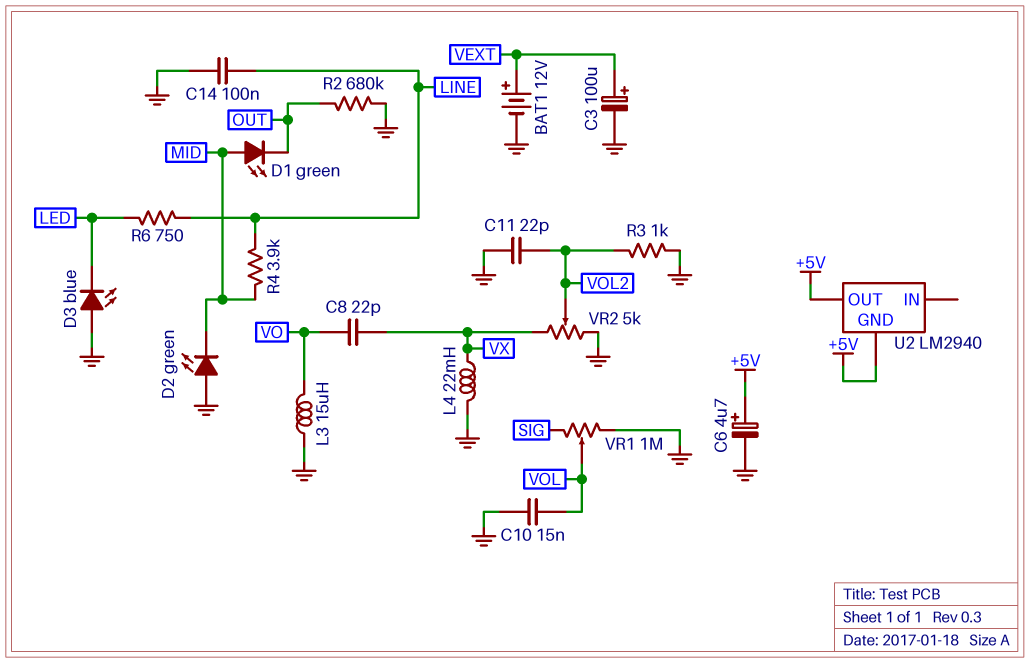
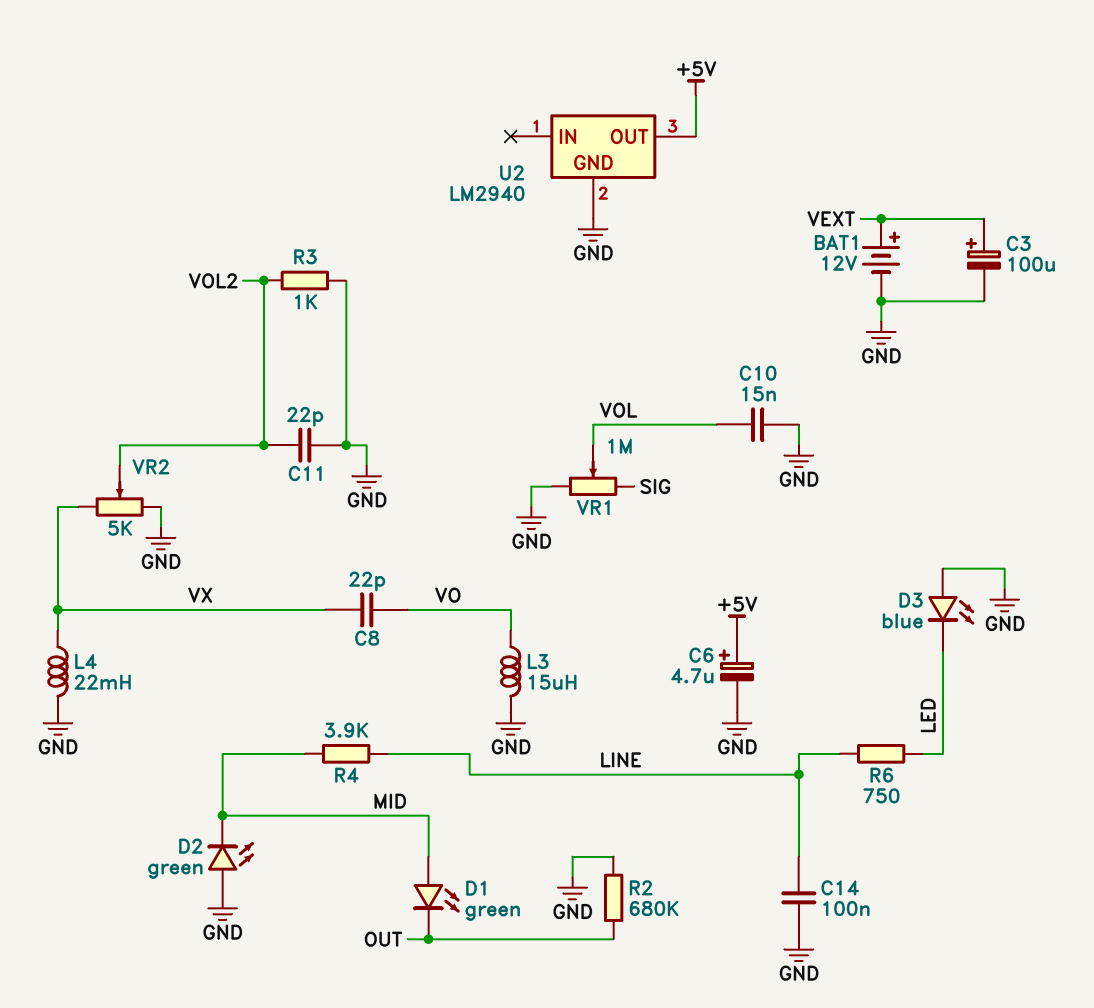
U2 pin GND: +5V -> GND

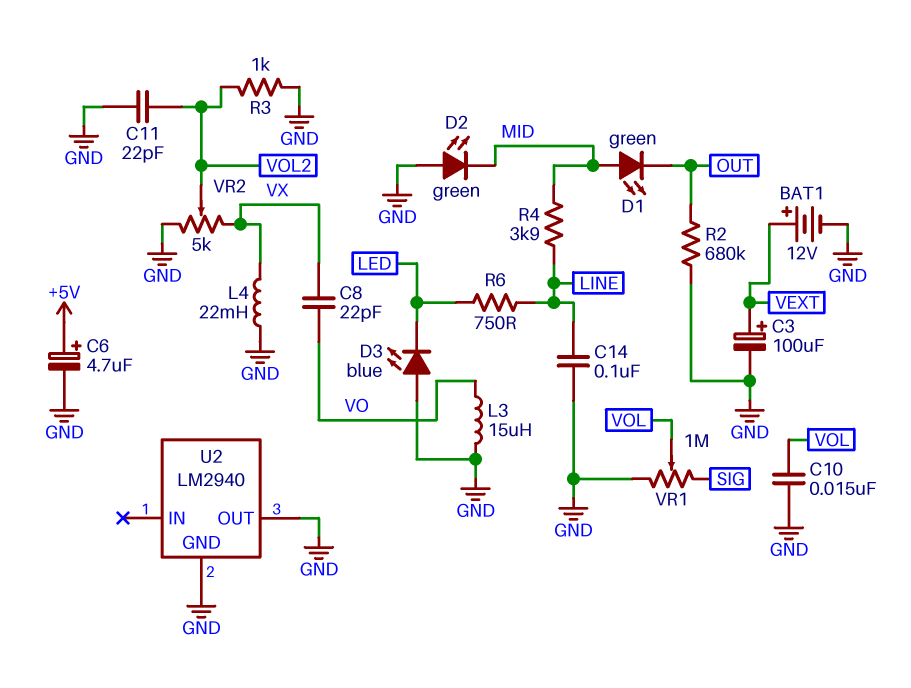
U2 pin OUT: +5V -> GND

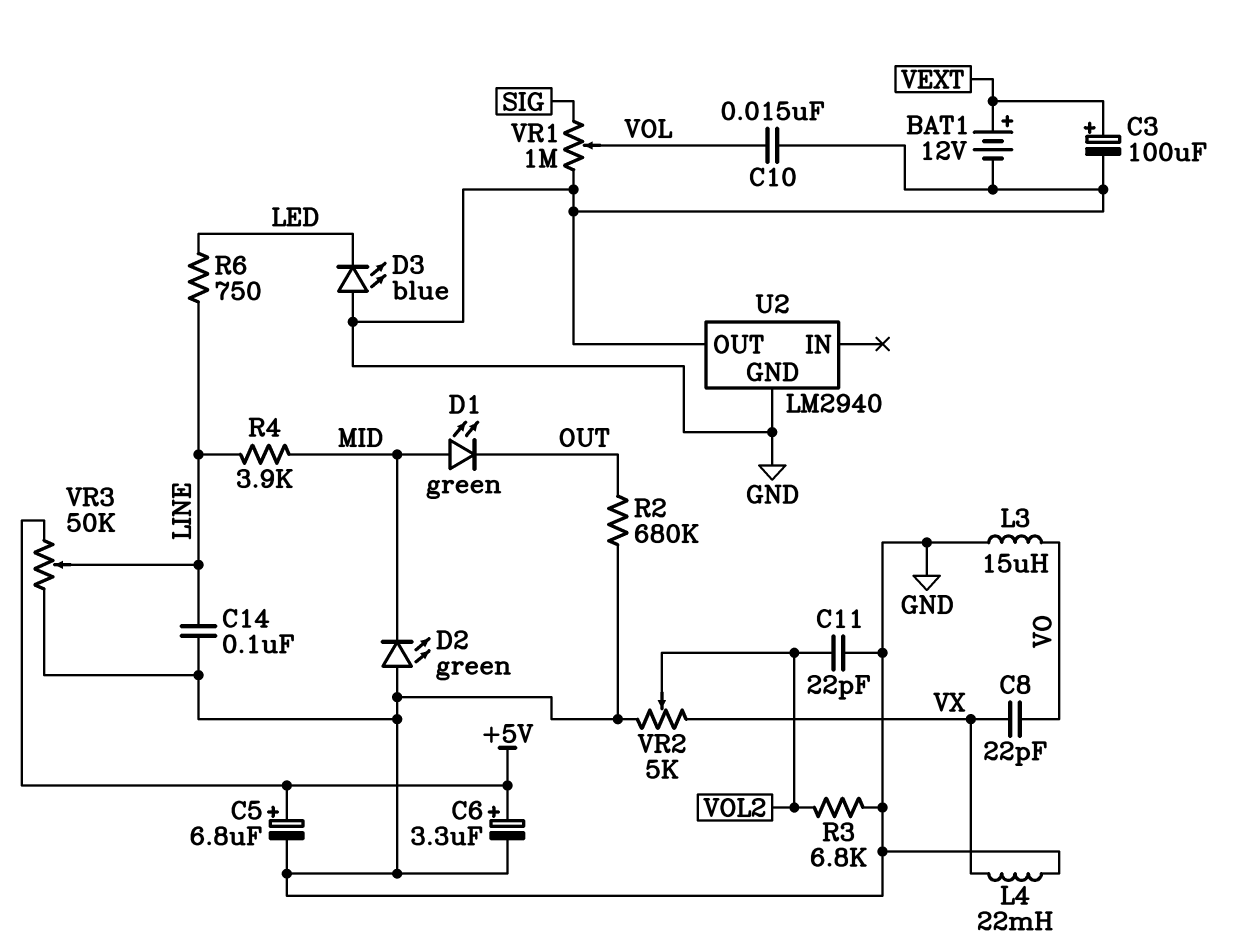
C5: none -> 6.8uF (plus +5V, minus GND)
C6: 4.7uF (plus +5V, minus GND) -> 3.3uF (plus +5V, minus GND)
R3: 1k (GND, VOL2) -> 6.8k (GND, VOL2)
VR3: none -> 50k (+5V, GND, wiper LINE)

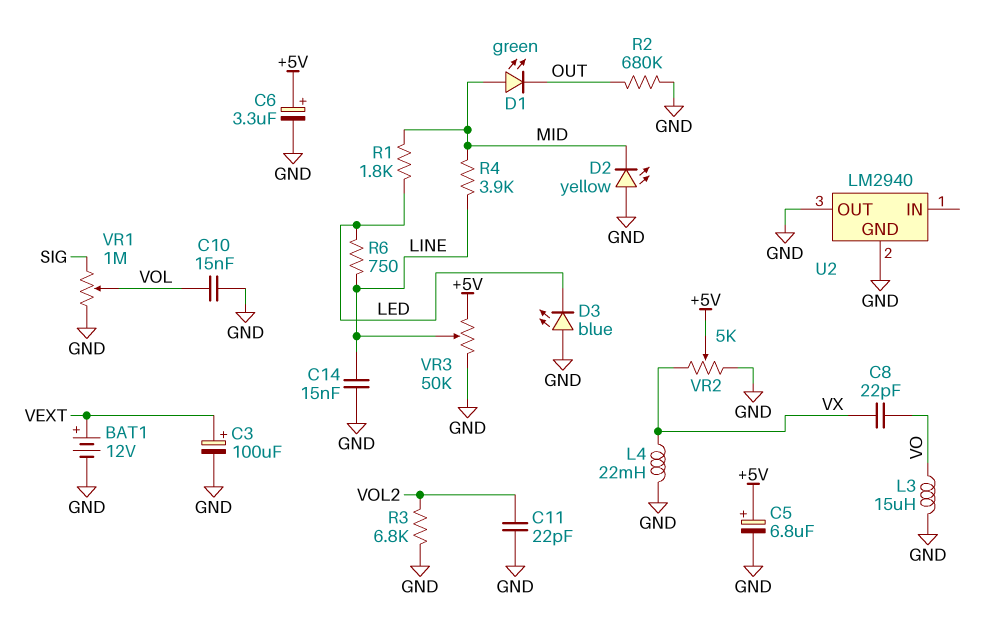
C14: 100nF (GND, LINE) -> 15nF (GND, LINE)
D2: LED green (A GND, K MID) -> LED yellow (A GND, K MID)
R1: none -> 1.8k (LED, MID)
VR2: 5k (GND, VX, wiper VOL2) -> 5k (GND, VX, wiper +5V)

